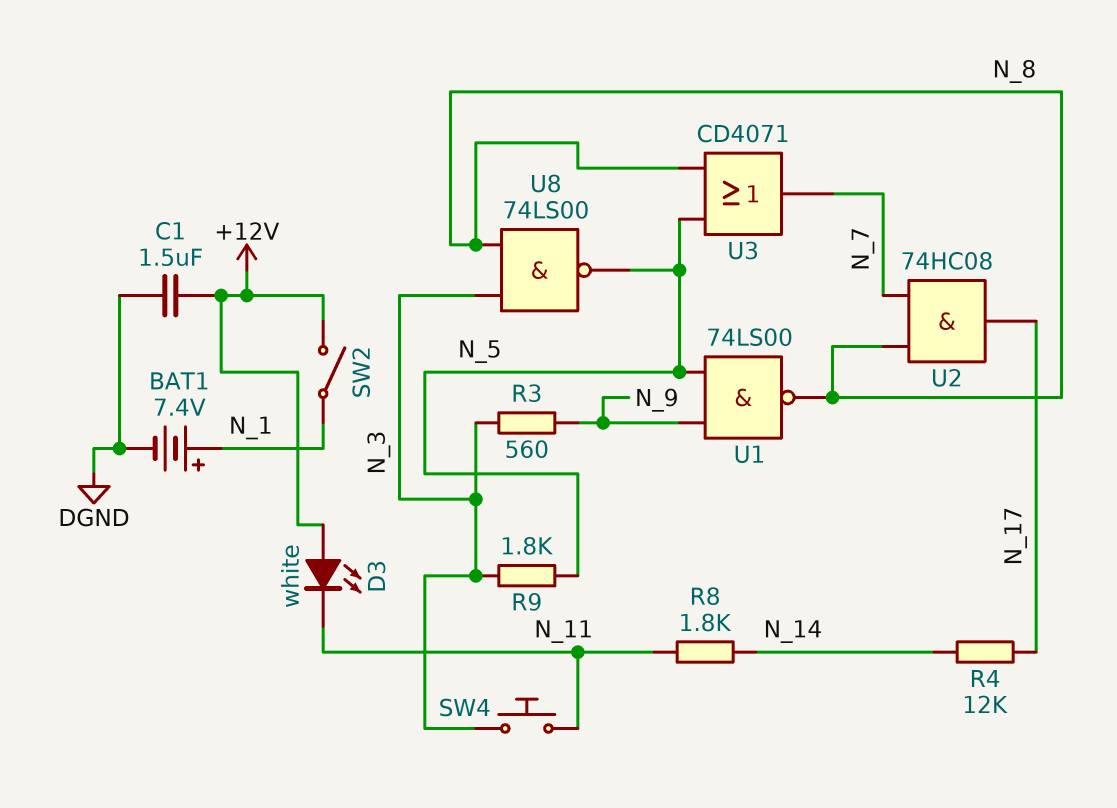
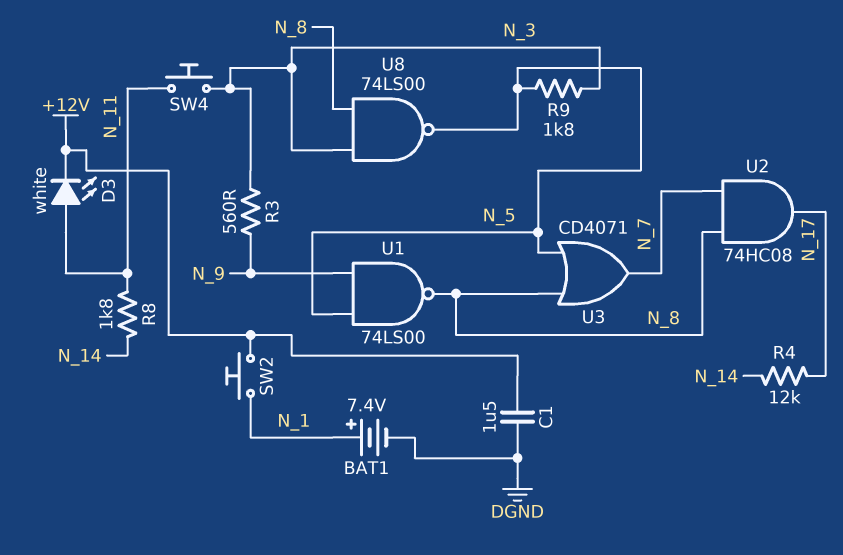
D3: LED white (A +12V, K N_11) -> LED white (A N_11, K +12V)
SW2: switch (+12V, N_1) -> button (+12V, N_1)

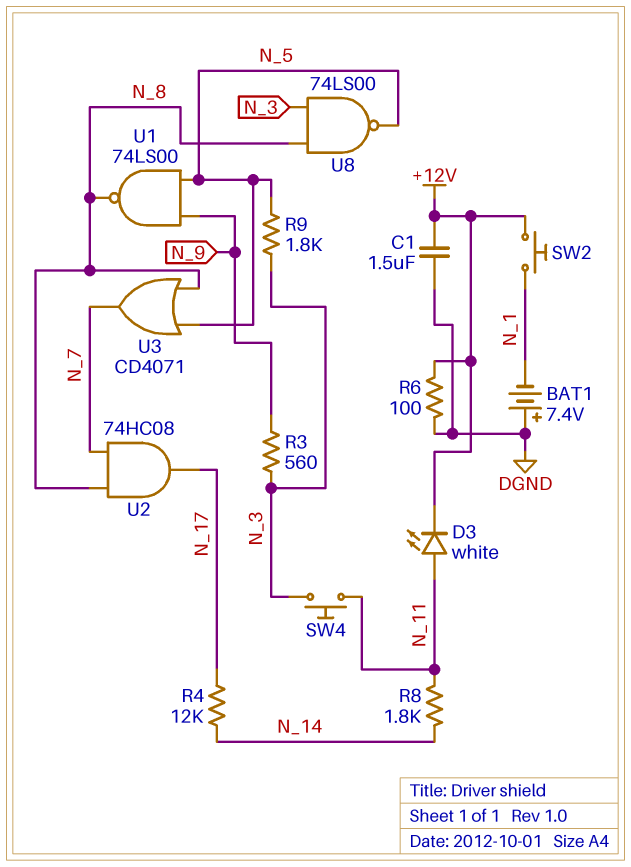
BAT1: 7.4V (plus N_1, minus DGND) -> 7.4V (plus DGND, minus N_1)
R6: none -> 100 (+12V, DGND)

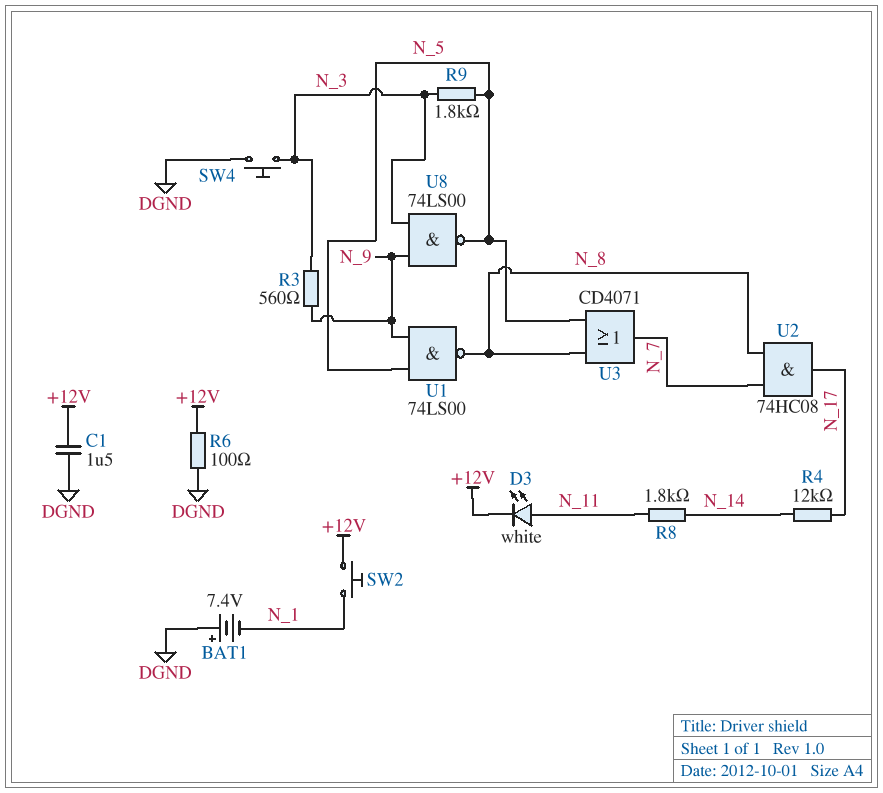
SW4: button (N_3, N_11) -> button (DGND, N_3)
U8: NAND 74LS00 (in N_3, in N_8, out N_5) -> NAND 74LS00 (in N_3, in N_9, out N_5)

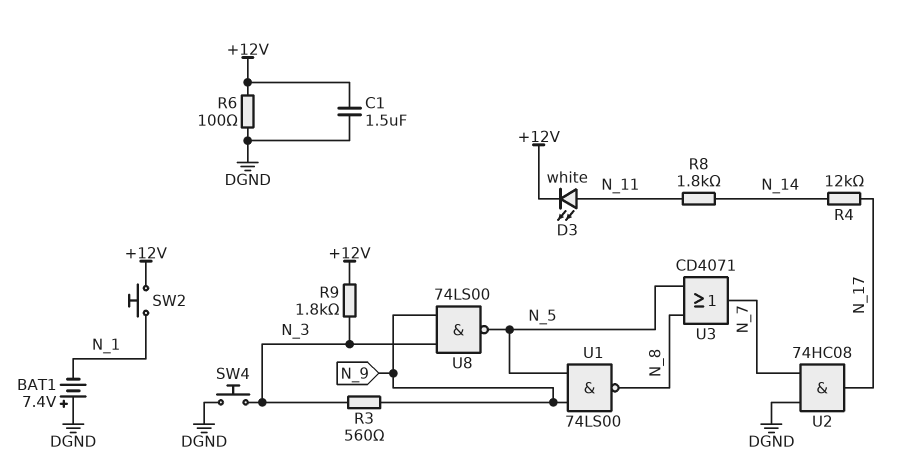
R9: 1.8k (N_3, N_5) -> 1.8k (+12V, N_3)
U2: AND 74HC08 (in N_7, in N_8, out N_17) -> AND 74HC08 (in DGND, in N_7, out N_17)

